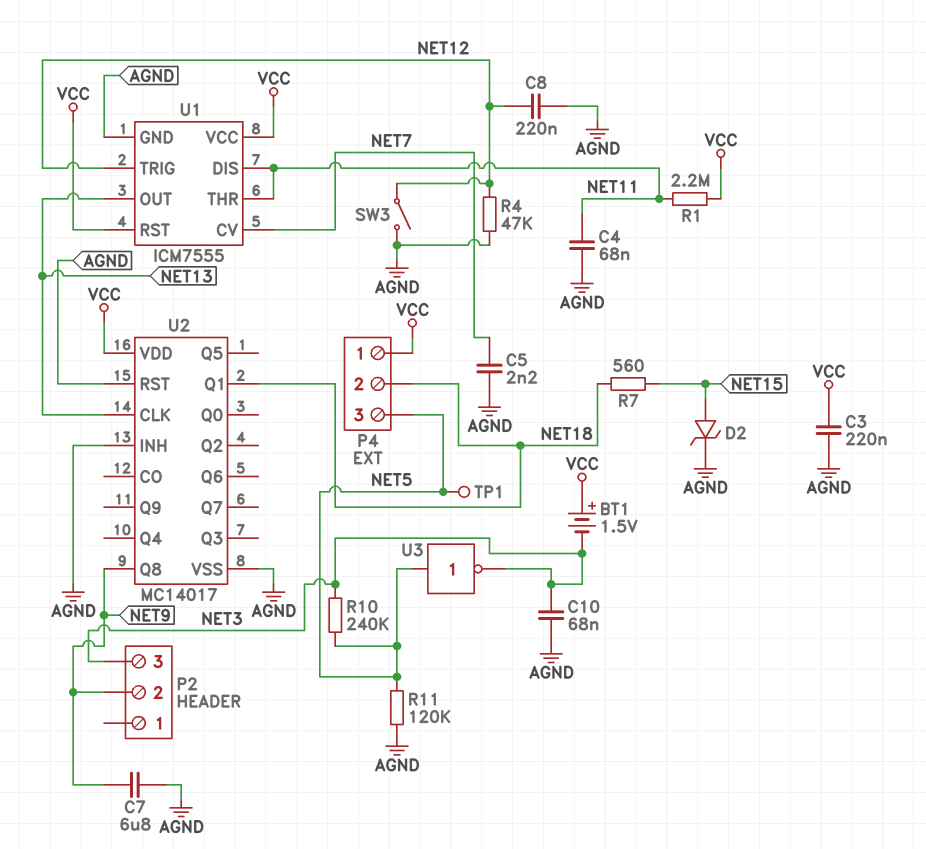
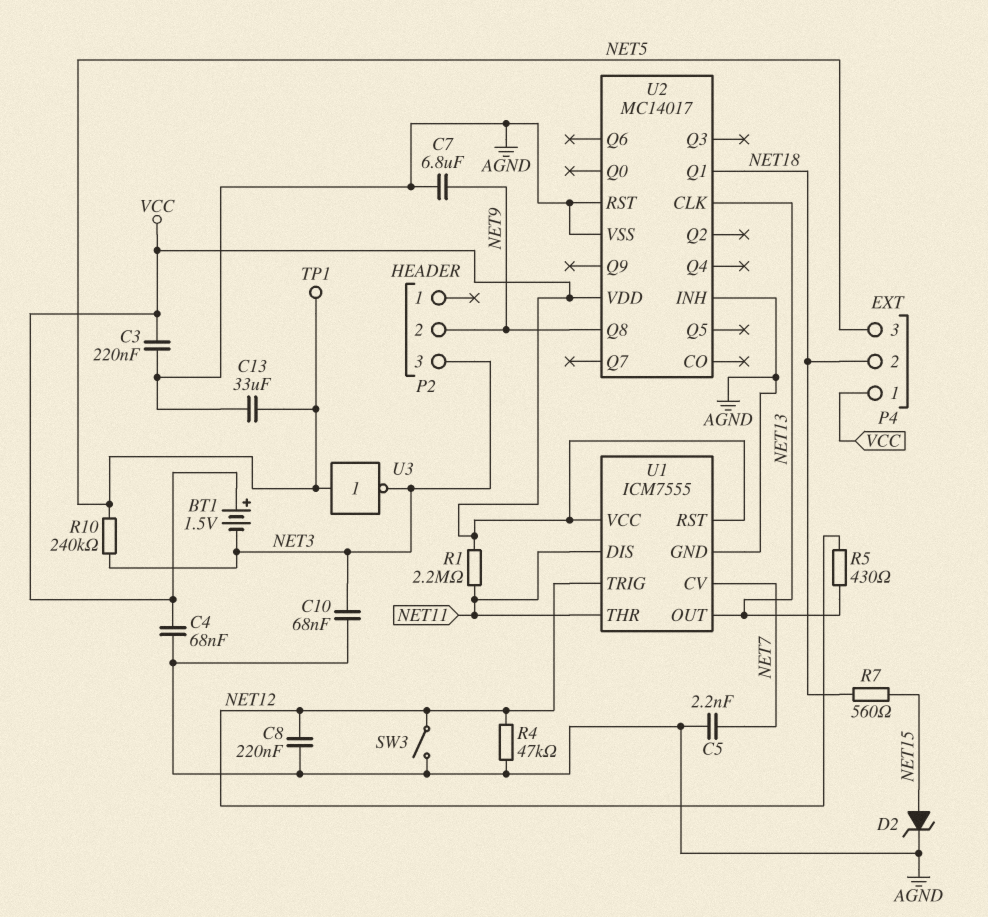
C4: 68nF (AGND, NET11) -> 68nF (AGND, VCC)
C13: none -> 33uF (AGND, NET5)
R5: none -> 430 (NET12, NET13)
R11: 120k (AGND, NET5) -> none

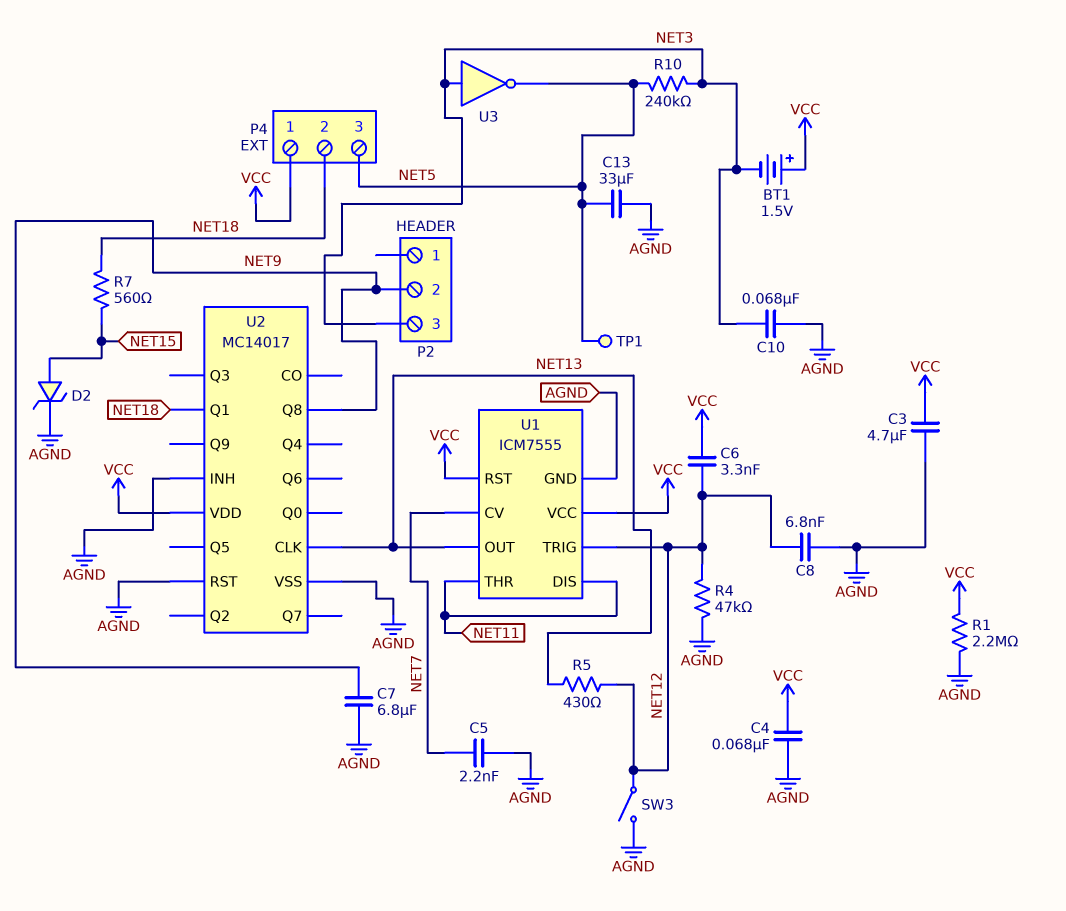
C3: 220nF (AGND, VCC) -> 4.7uF (AGND, VCC)
C6: none -> 3.3nF (NET12, VCC)
C8: 220nF (AGND, NET12) -> 6.8nF (AGND, NET12)
R1: 2.2M (NET11, VCC) -> 2.2M (AGND, VCC)
U3: NOT (in NET5, out NET3) -> NOT (in NET3, out NET5)

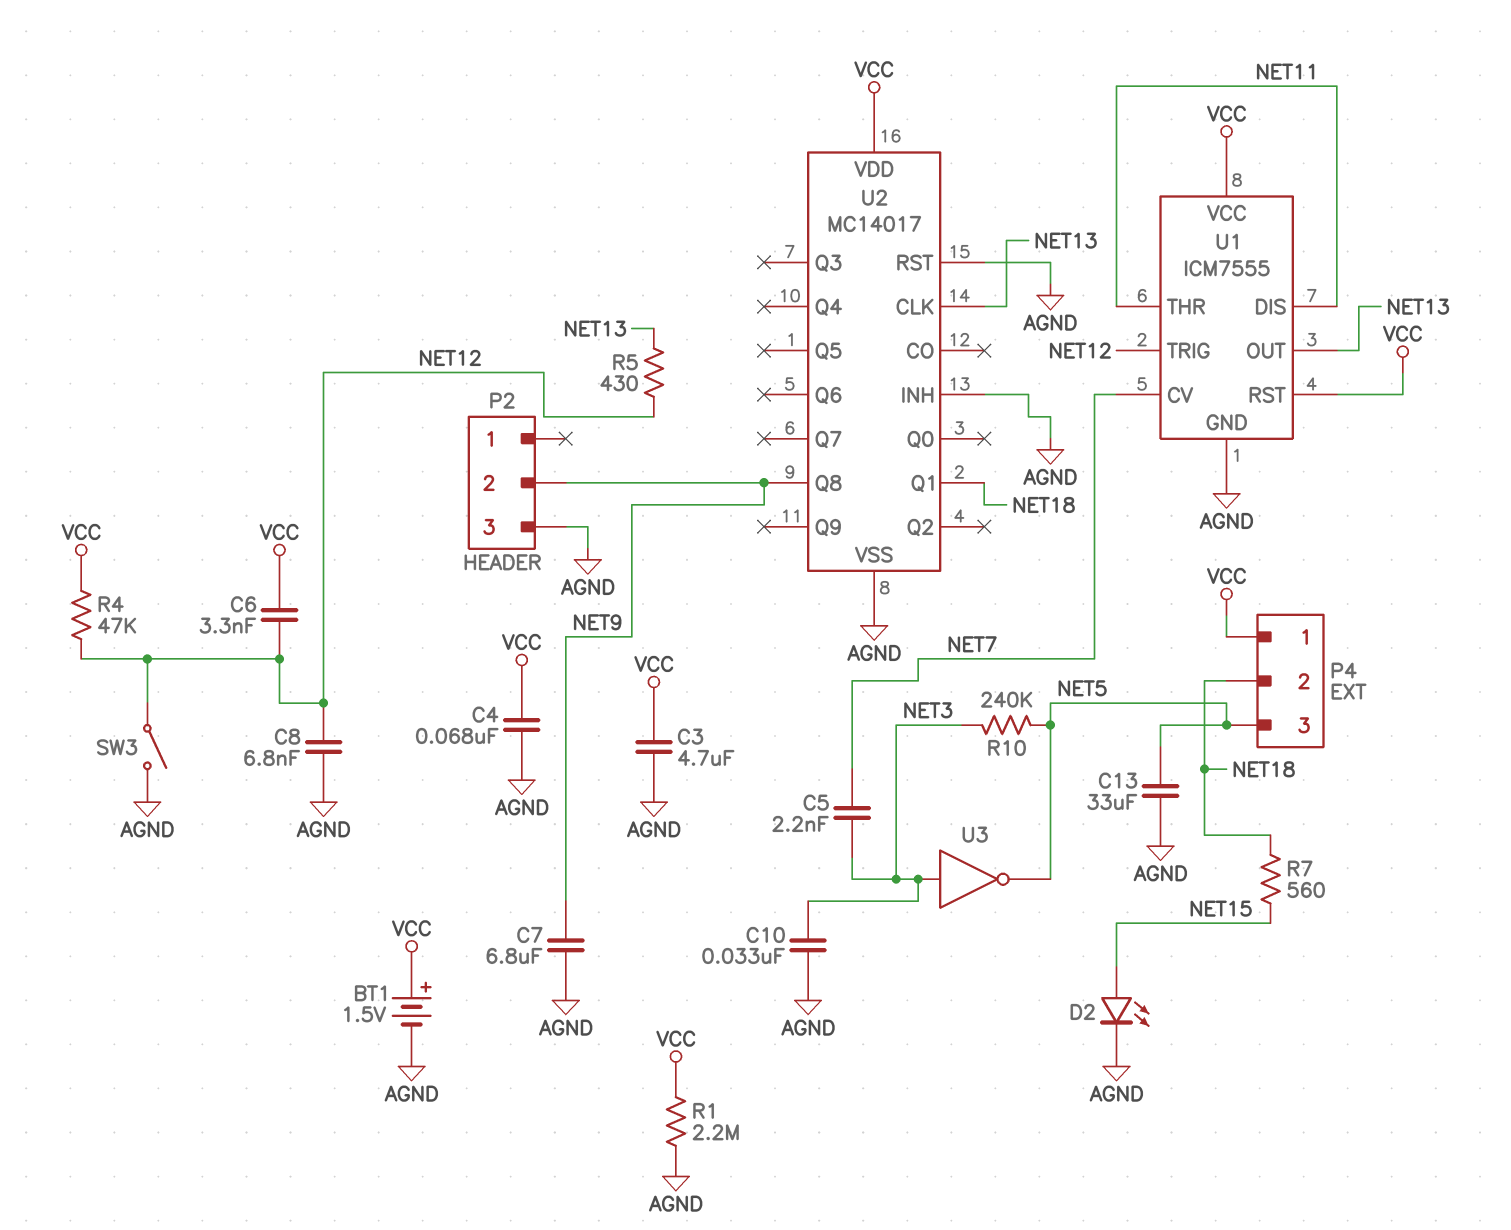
BT1: 1.5V (plus VCC, minus NET3) -> 1.5V (plus VCC, minus AGND)
C5: 2.2nF (AGND, NET7) -> 2.2nF (NET3, NET7)
C10: 68nF (AGND, NET3) -> 33nF (AGND, NET3)
D2: zener (A NET15, K AGND) -> LED (A NET15, K AGND)
P2 pin 3: NET3 -> AGND
R4: 47k (AGND, NET12) -> 47k (NET12, VCC)
TP1: test point (NET5) -> none

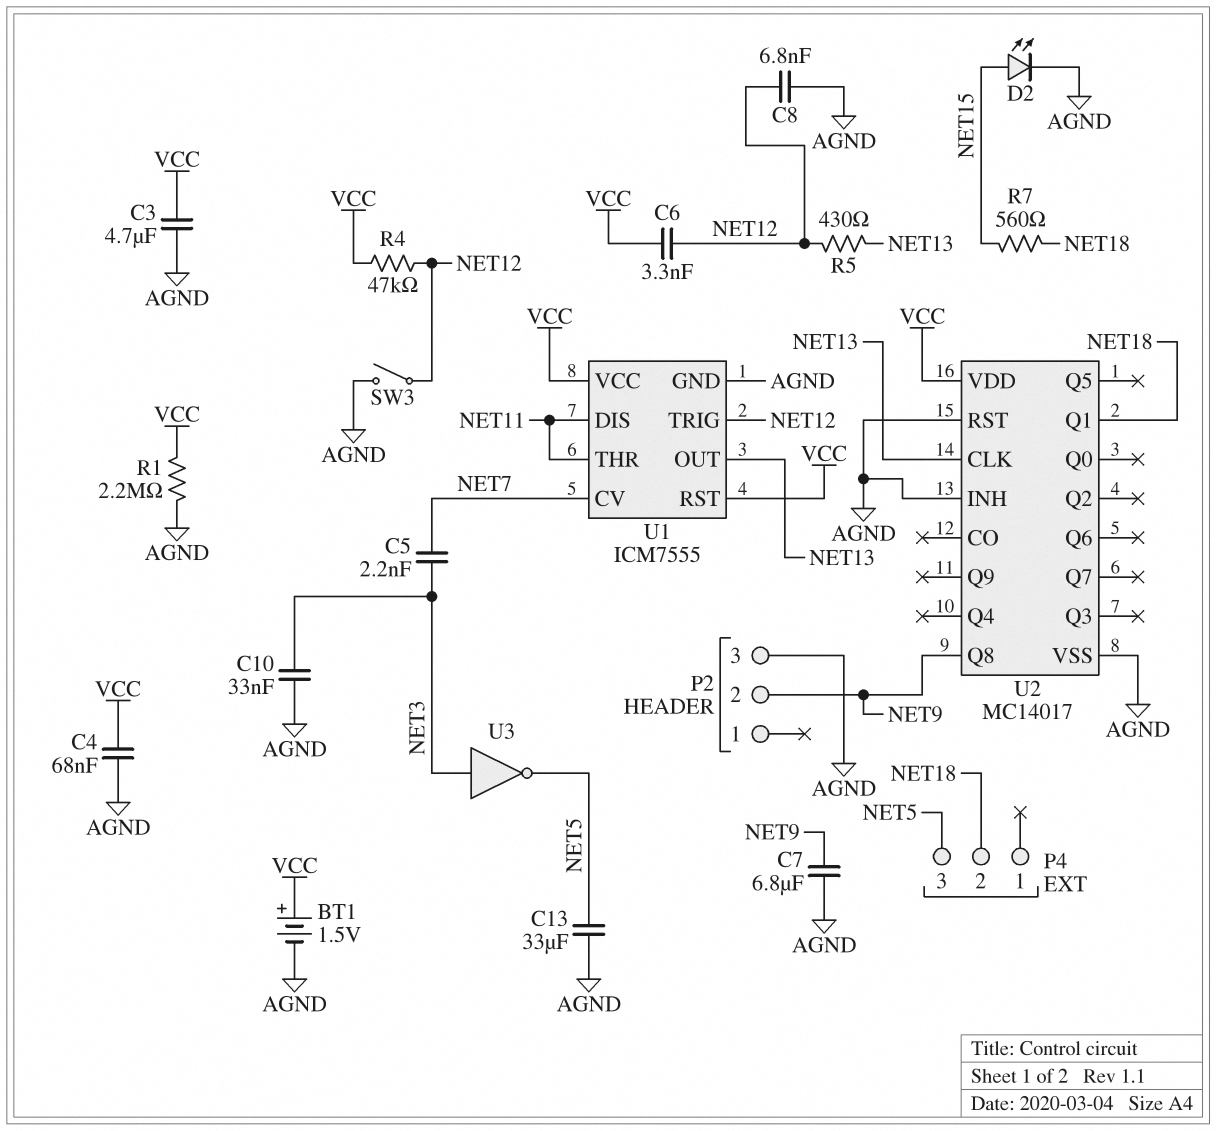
P4 pin 1: VCC -> none
R10: 240k (NET3, NET5) -> none

